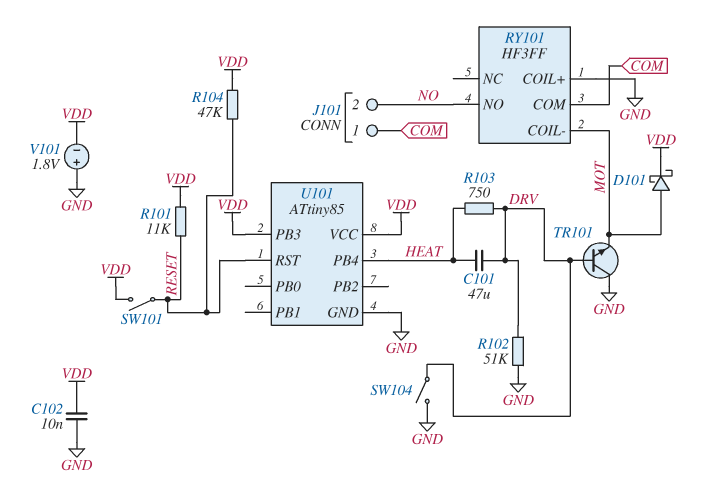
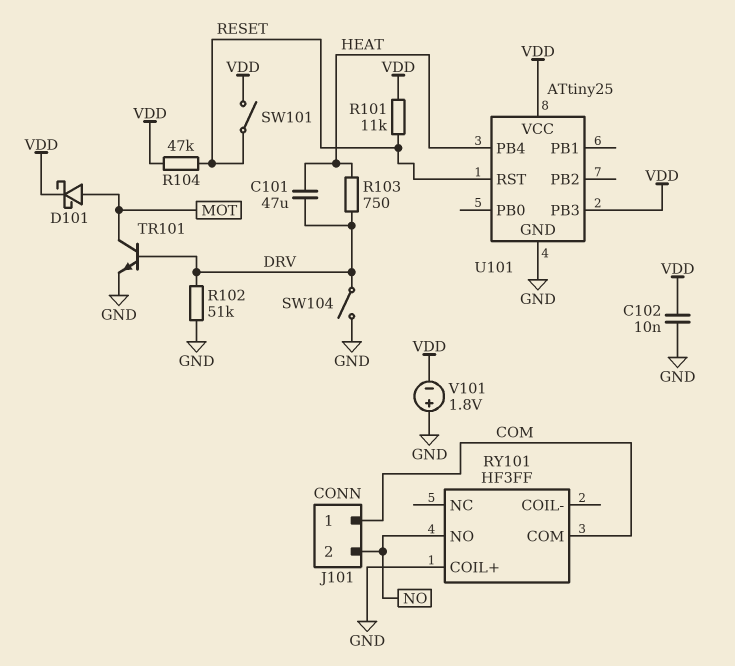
RY101 pin COIL-: MOT -> none
TR101: NPN (B DRV, C GND, E MOT) -> NPN (B DRV, C MOT, E GND)
U101: ATtiny85 -> ATtiny25

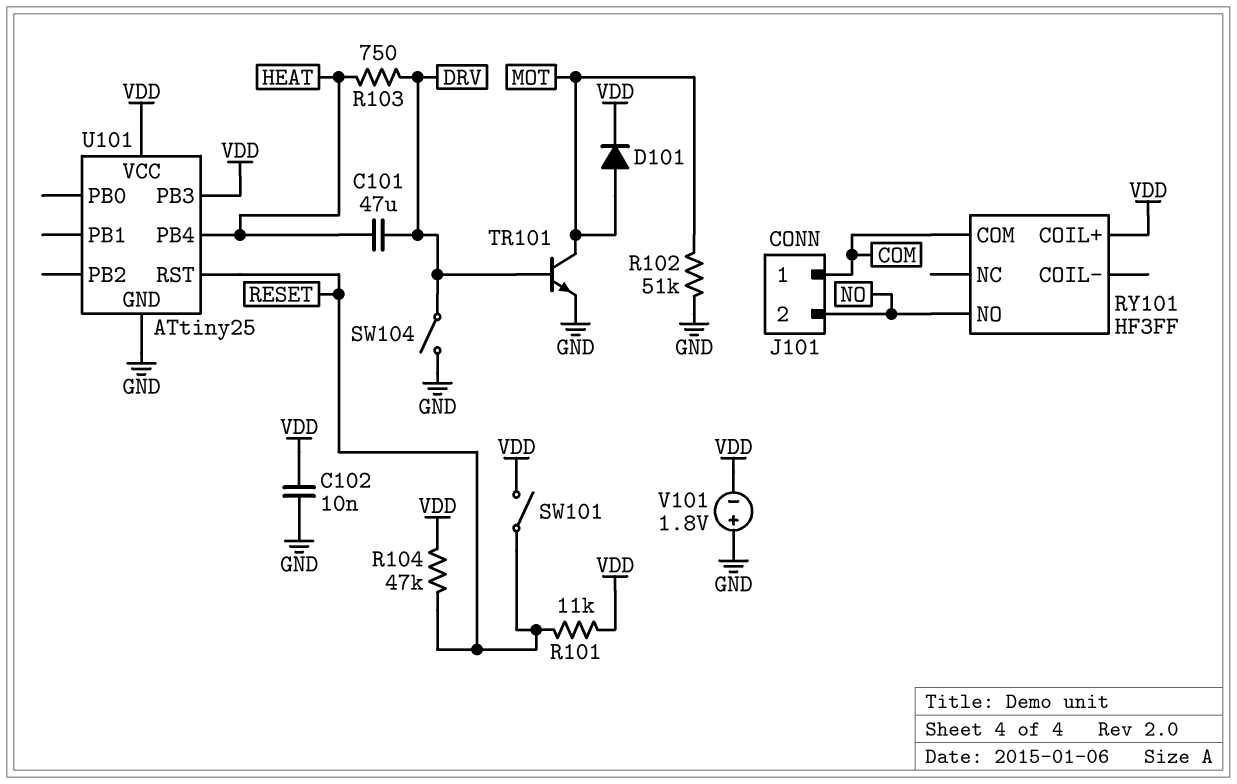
D101: schottky (A MOT, K VDD) -> diode (A MOT, K VDD)
R102: 51k (DRV, GND) -> 51k (GND, MOT)
RY101 pin COIL+: GND -> VDD

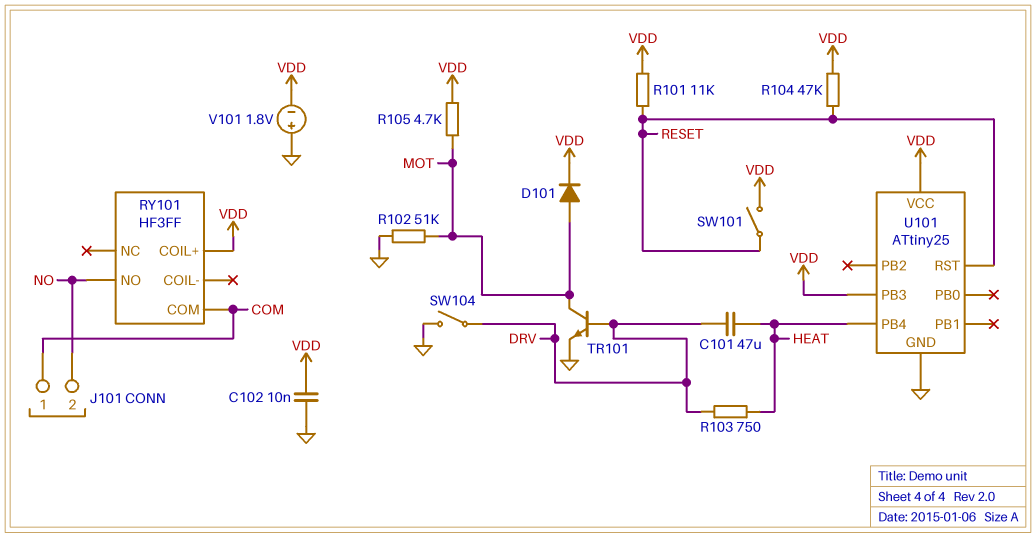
R105: none -> 4.7k (MOT, VDD)

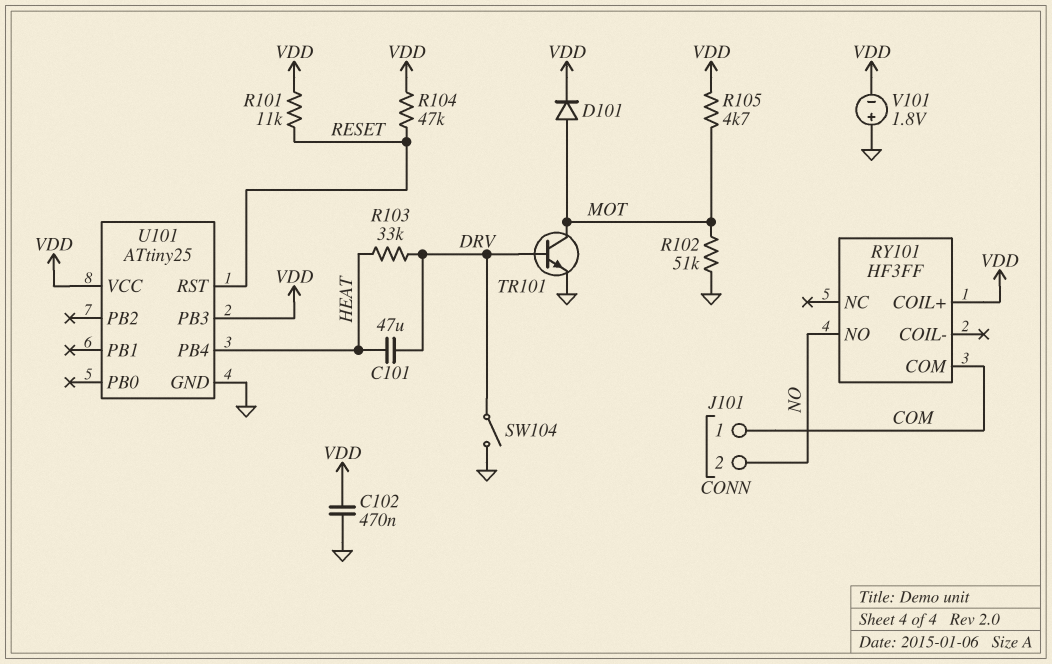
C102: 10nF (GND, VDD) -> 470nF (GND, VDD)
R103: 750 (DRV, HEAT) -> 33k (DRV, HEAT)
SW101: switch (RESET, VDD) -> none

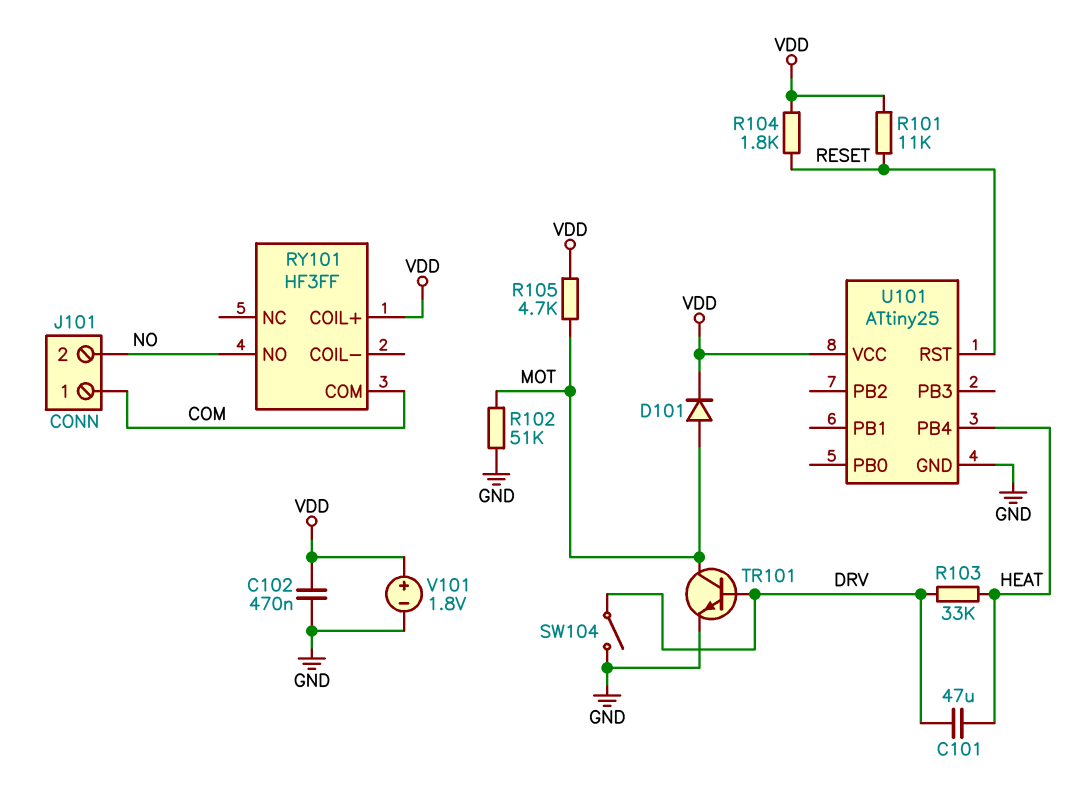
R104: 47k (RESET, VDD) -> 1.8k (RESET, VDD)
U101 pin PB3: VDD -> none
V101: 1.8V (plus GND, minus VDD) -> 1.8V (plus VDD, minus GND)

